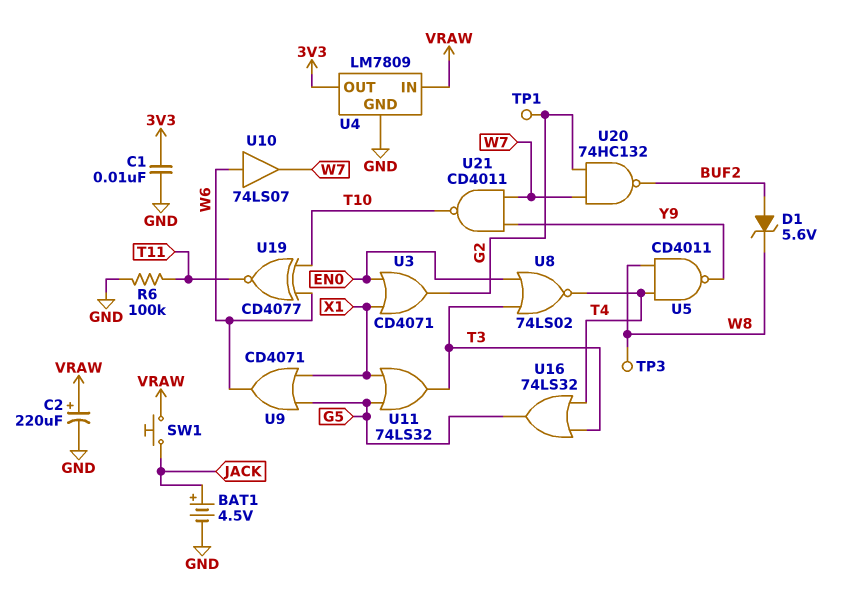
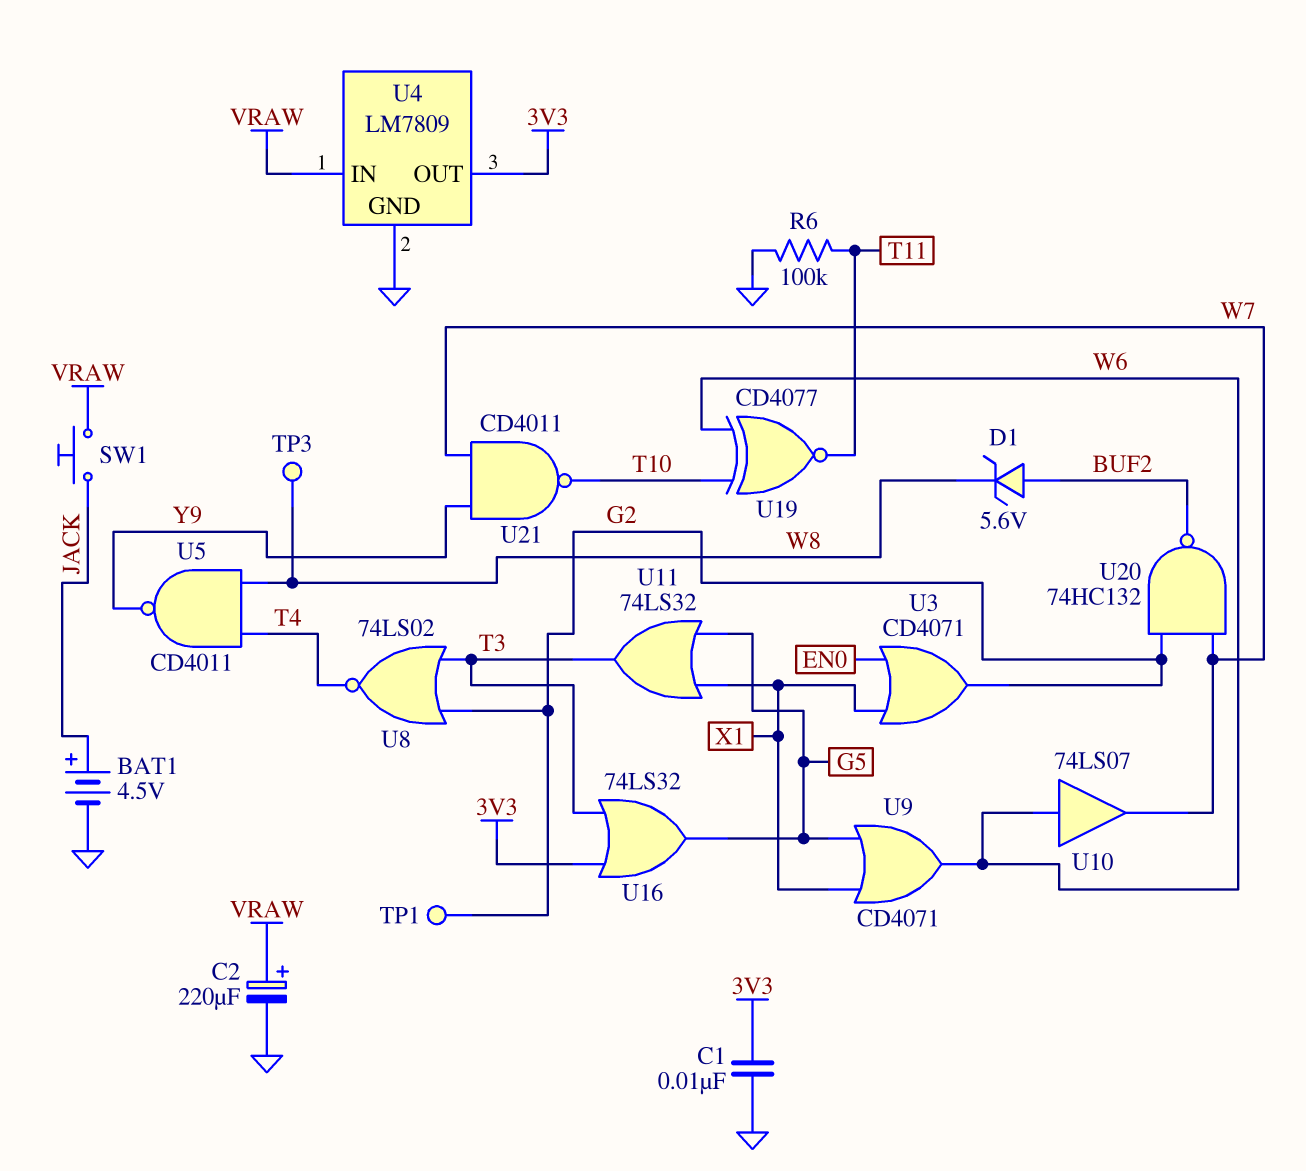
U8: NOR 74LS02 (in EN0, in T3, out T4) -> NOR 74LS02 (in G2, in T3, out T4)
U16: OR 74LS32 (in T3, in T4, out G5) -> OR 74LS32 (in 3V3, in T3, out G5)

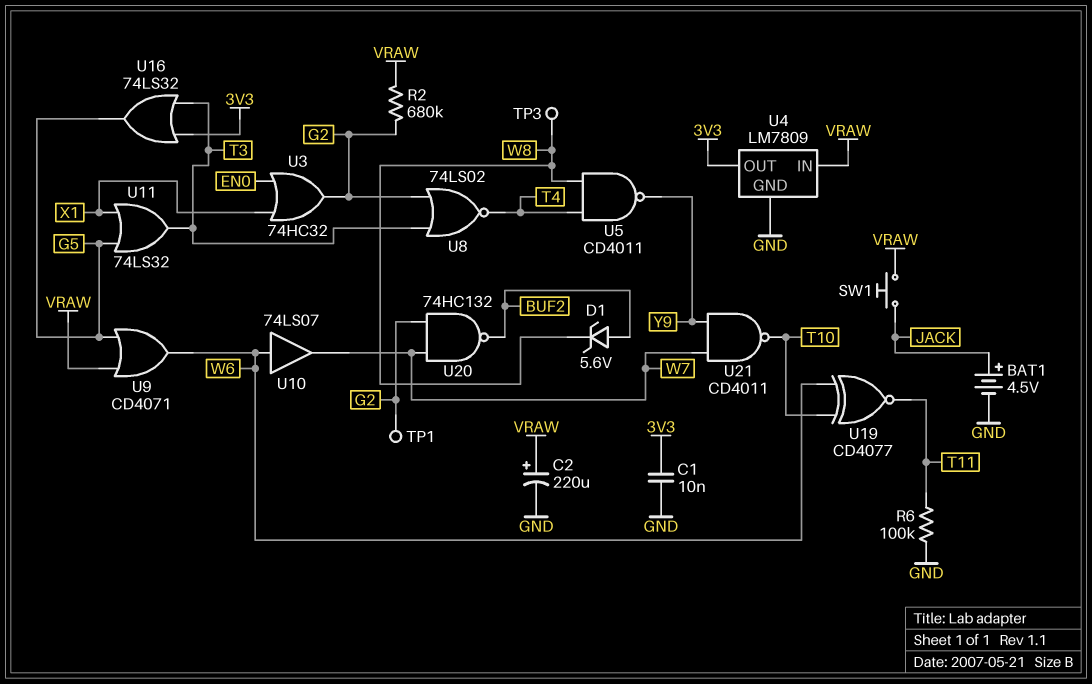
R2: none -> 680k (G2, VRAW)
U3: OR CD4071 (in EN0, in X1, out G2) -> OR 74HC32 (in EN0, in X1, out G2)
U9: OR CD4071 (in G5, in X1, out W6) -> OR CD4071 (in G5, in VRAW, out W6)

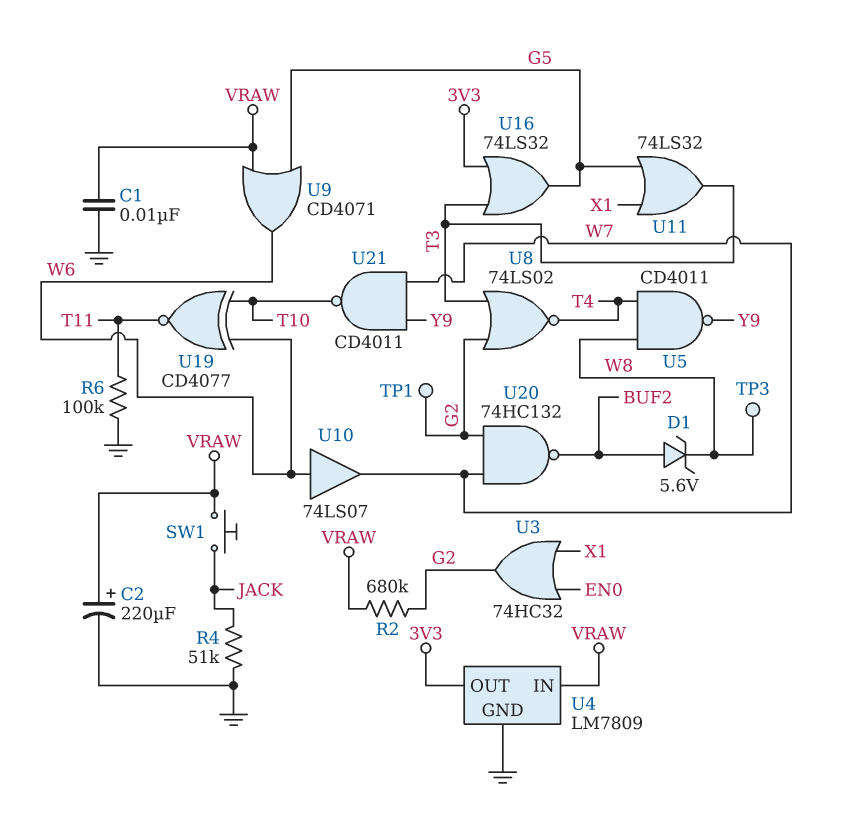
BAT1: 4.5V (plus JACK, minus GND) -> none
C1: 10nF (3V3, GND) -> 10nF (GND, VRAW)
R4: none -> 51k (GND, JACK)

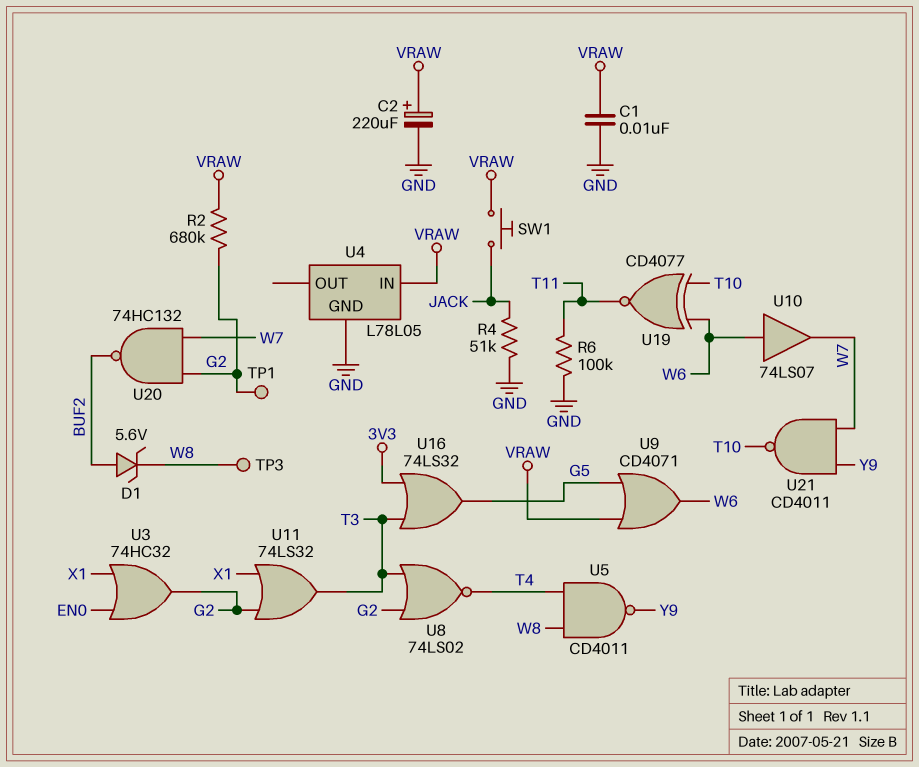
U4: LM7809 -> L78L05
U4 pin OUT: 3V3 -> none
U11: OR 74LS32 (in G5, in X1, out T3) -> OR 74LS32 (in G2, in X1, out T3)

